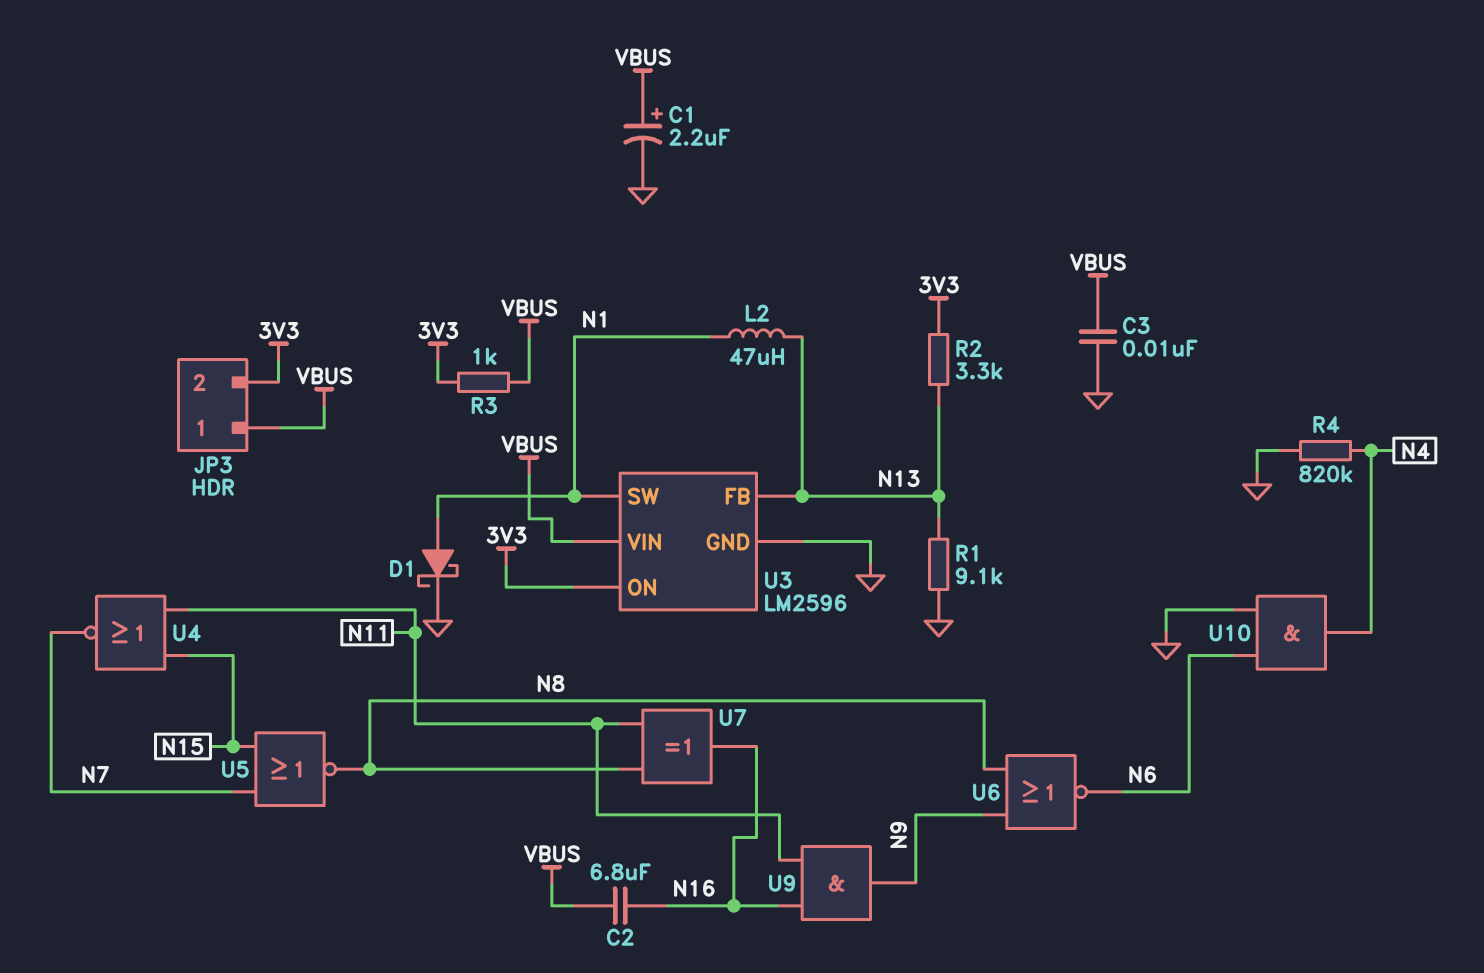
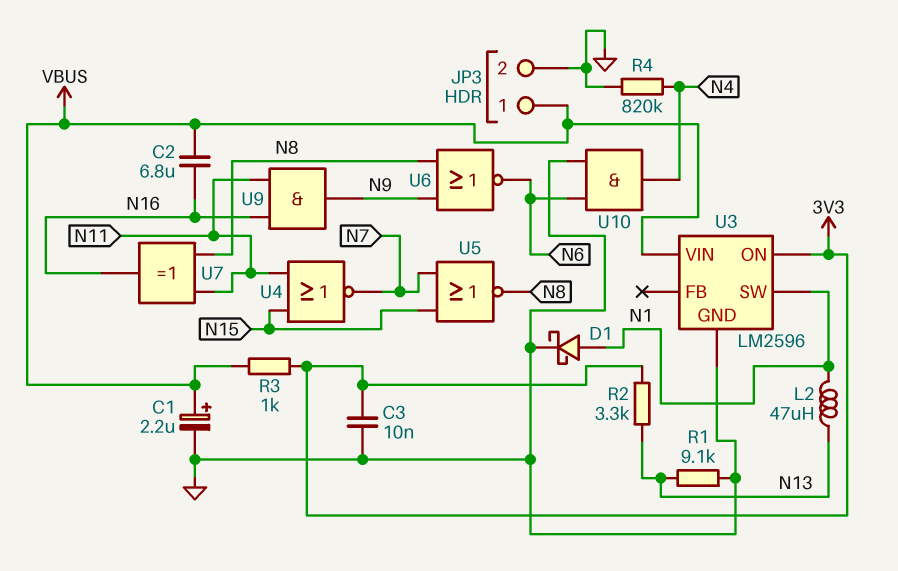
C3: 10nF (GND, VBUS) -> 10nF (3V3, GND)
JP3 pin 2: 3V3 -> GND
U3 pin FB: N13 -> none

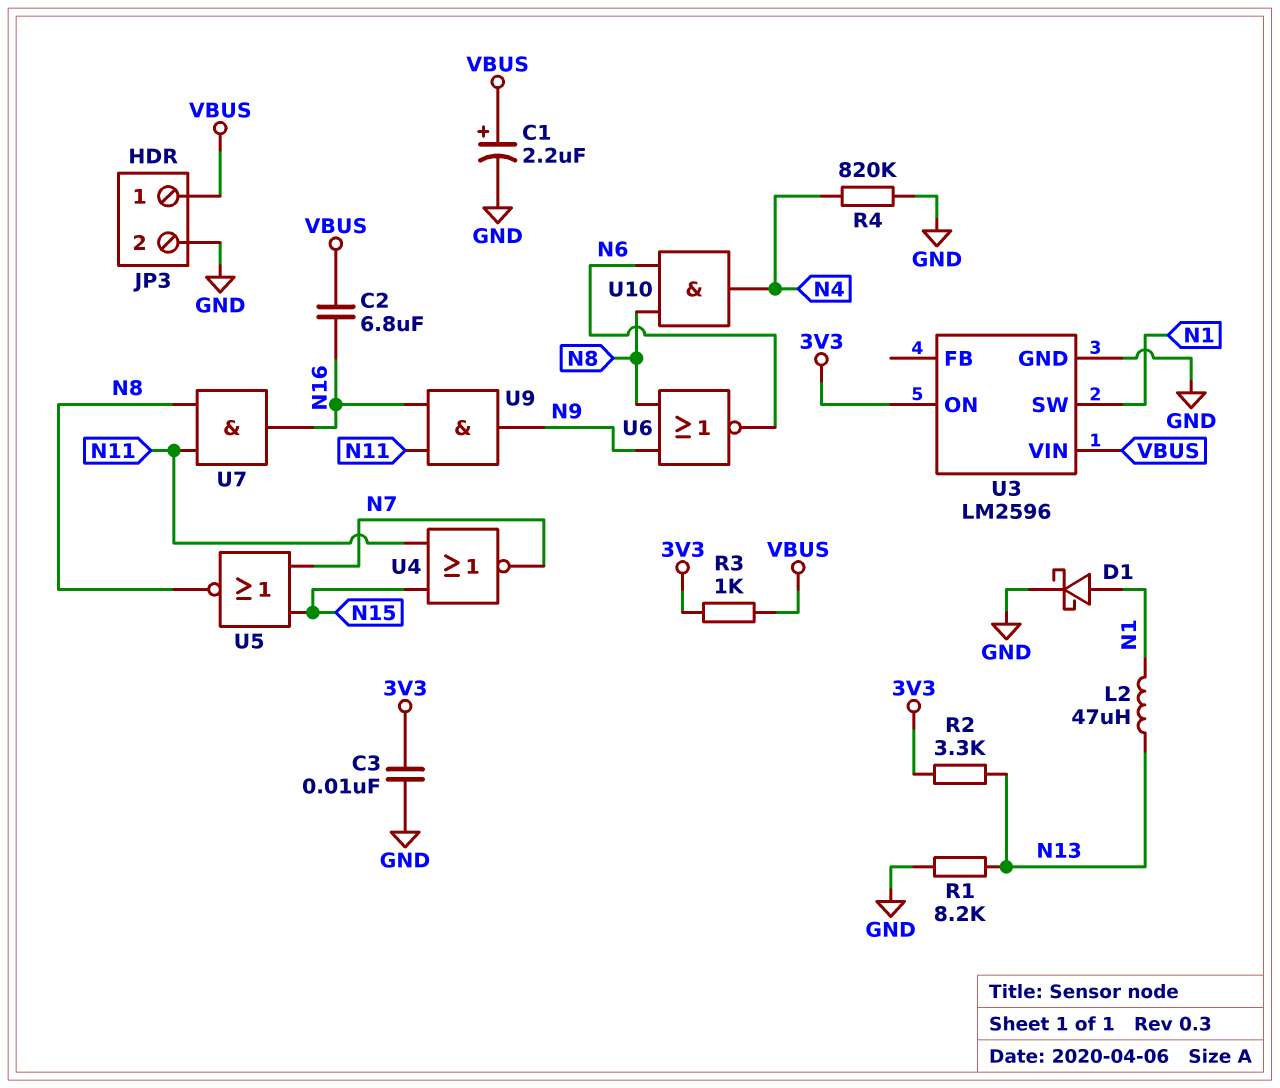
R1: 9.1k (GND, N13) -> 8.2k (GND, N13)
U7: XOR (in N8, in N11, out N16) -> AND (in N8, in N11, out N16)
U10: AND (in GND, in N6, out N4) -> AND (in N6, in N8, out N4)

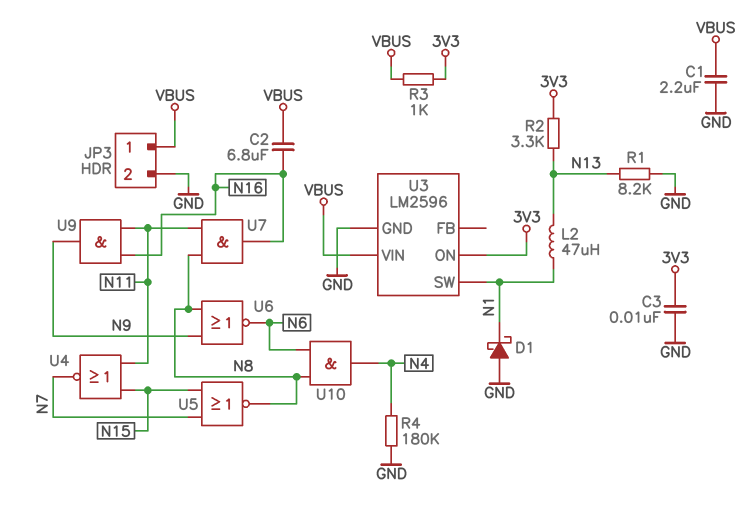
C1: 2.2uF (plus VBUS, minus GND) -> 2.2uF (GND, VBUS)
D1: schottky (A N1, K GND) -> schottky (A GND, K N1)
R4: 820k (GND, N4) -> 180k (GND, N4)

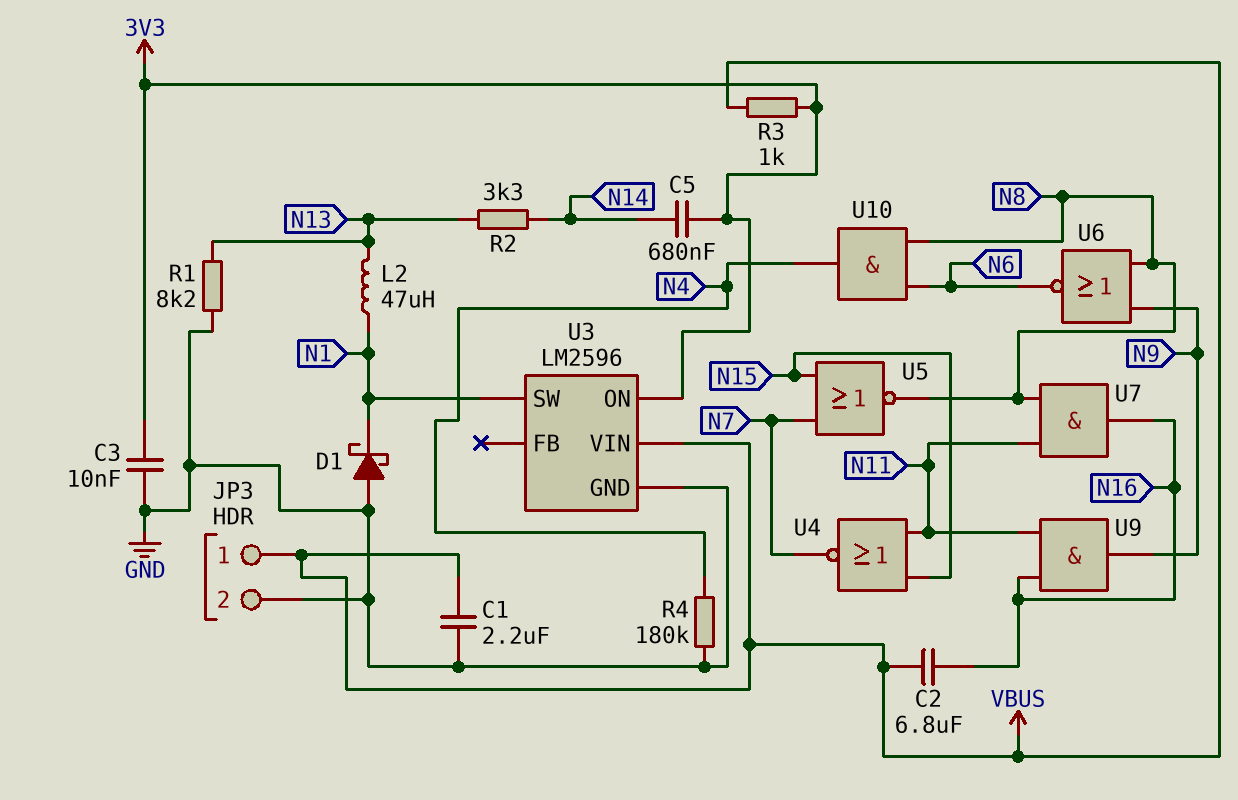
C5: none -> 680nF (3V3, N14)
R2: 3.3k (3V3, N13) -> 3.3k (N13, N14)

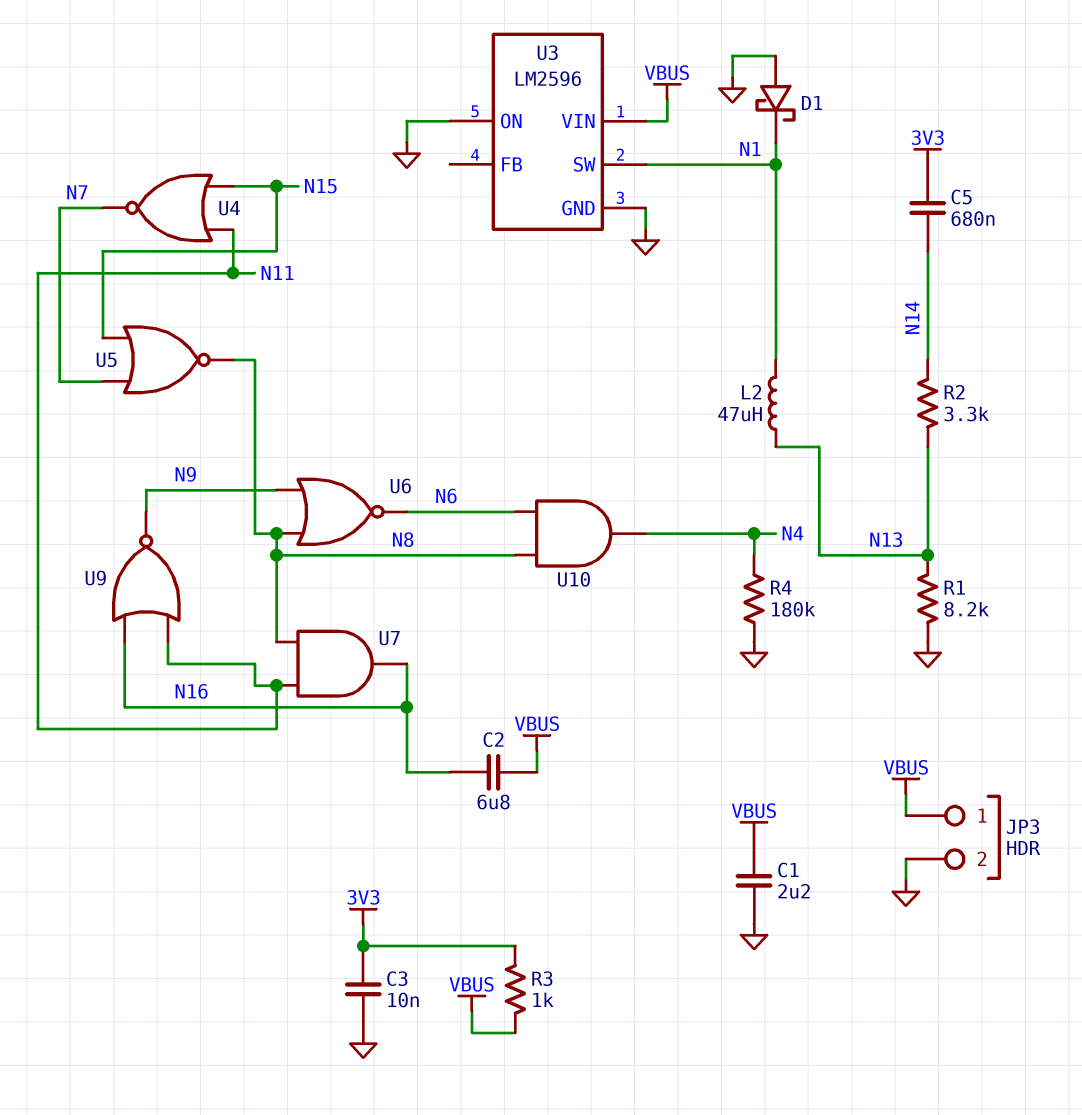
U3 pin ON: 3V3 -> GND
U9: AND (in N11, in N16, out N9) -> NOR (in N11, in N16, out N9)

